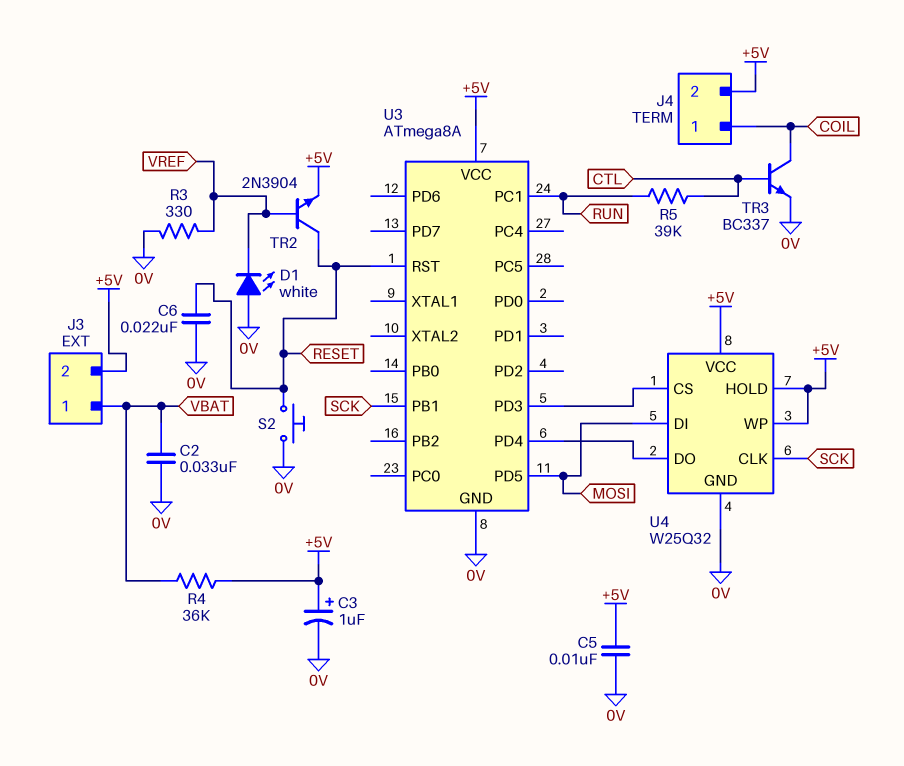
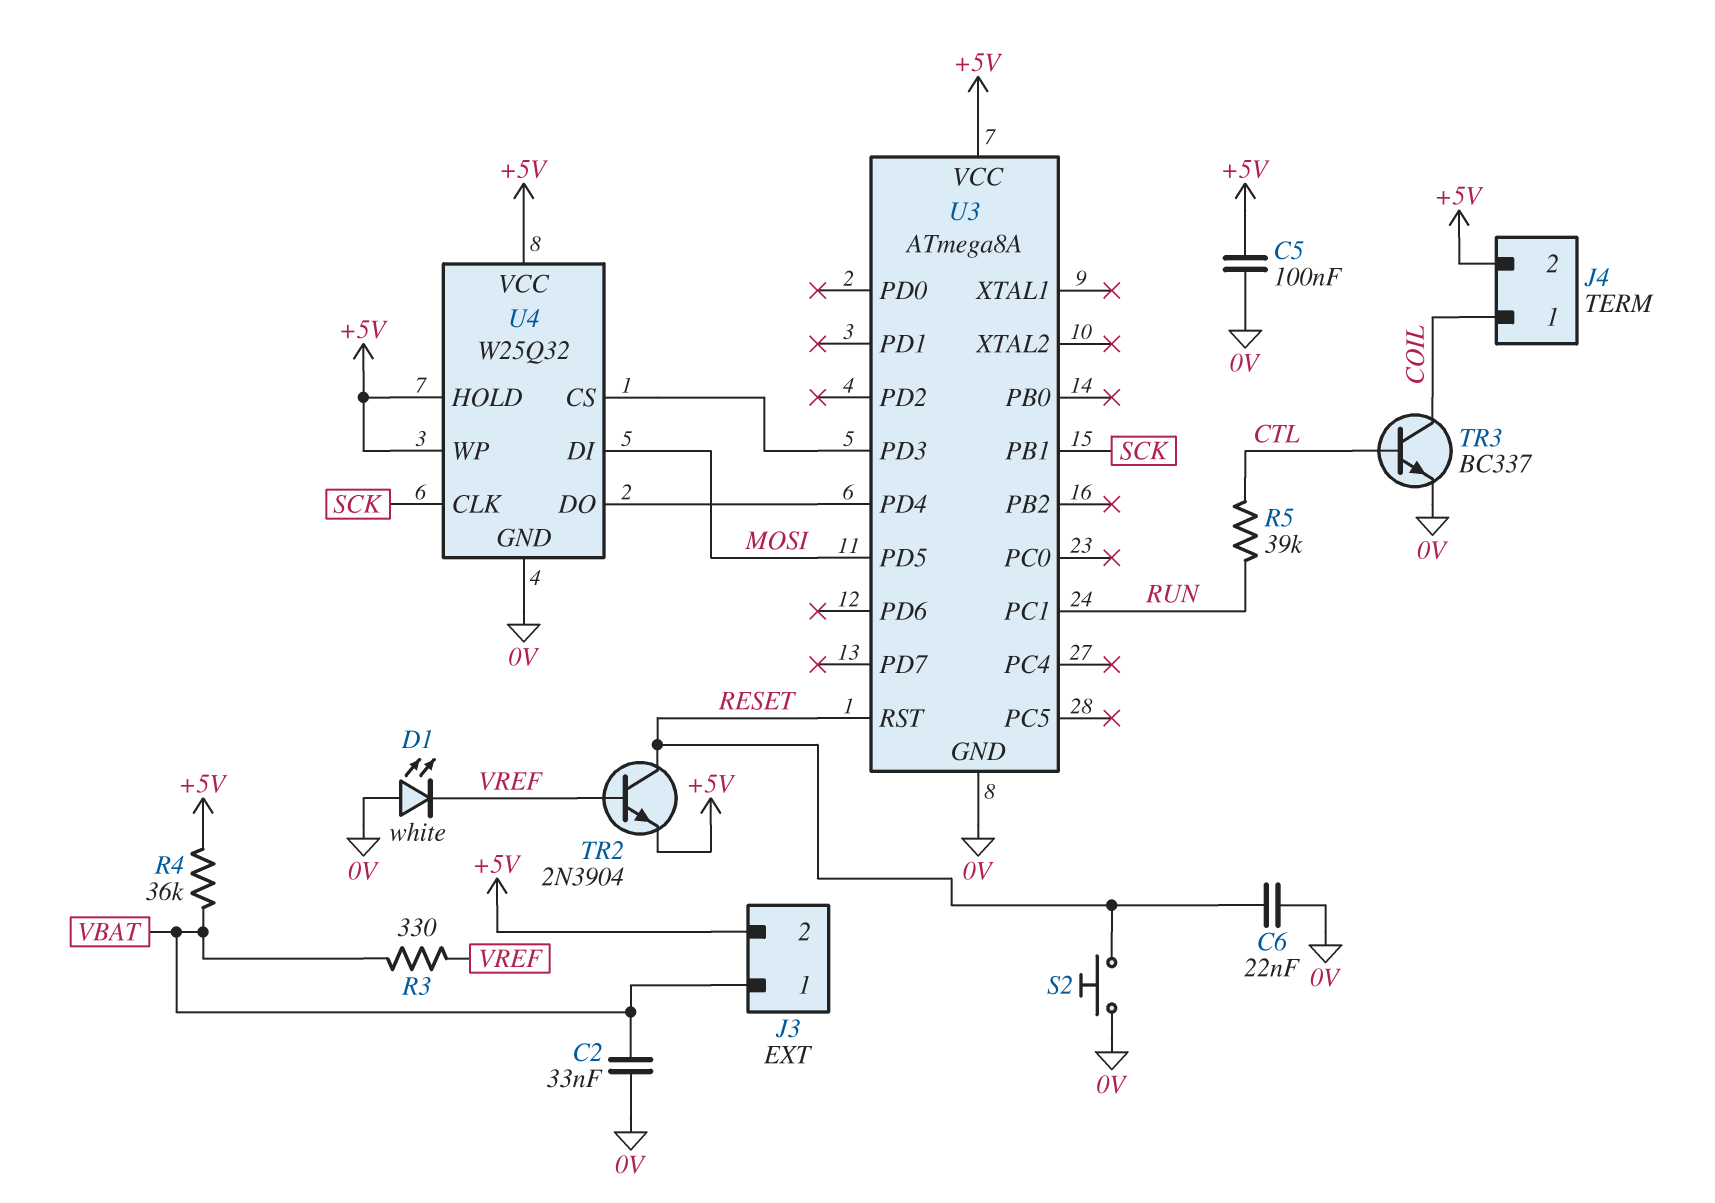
C3: 1uF (plus +5V, minus 0V) -> none
C5: 10nF (+5V, 0V) -> 100nF (+5V, 0V)
R3: 330 (0V, VREF) -> 330 (VBAT, VREF)

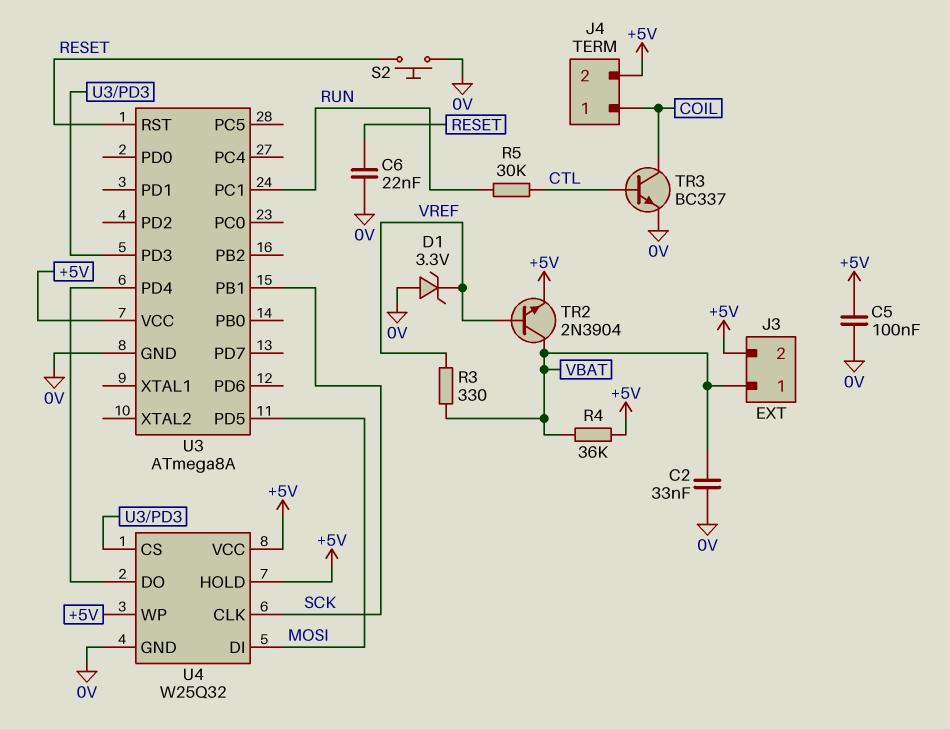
D1: LED white (A 0V, K VREF) -> zener 3.3V (A 0V, K VREF)
R5: 39k (CTL, RUN) -> 30k (CTL, RUN)
TR2: NPN 2N3904 (B VREF, C RESET, E +5V) -> NPN 2N3904 (B VREF, C VBAT, E +5V)

